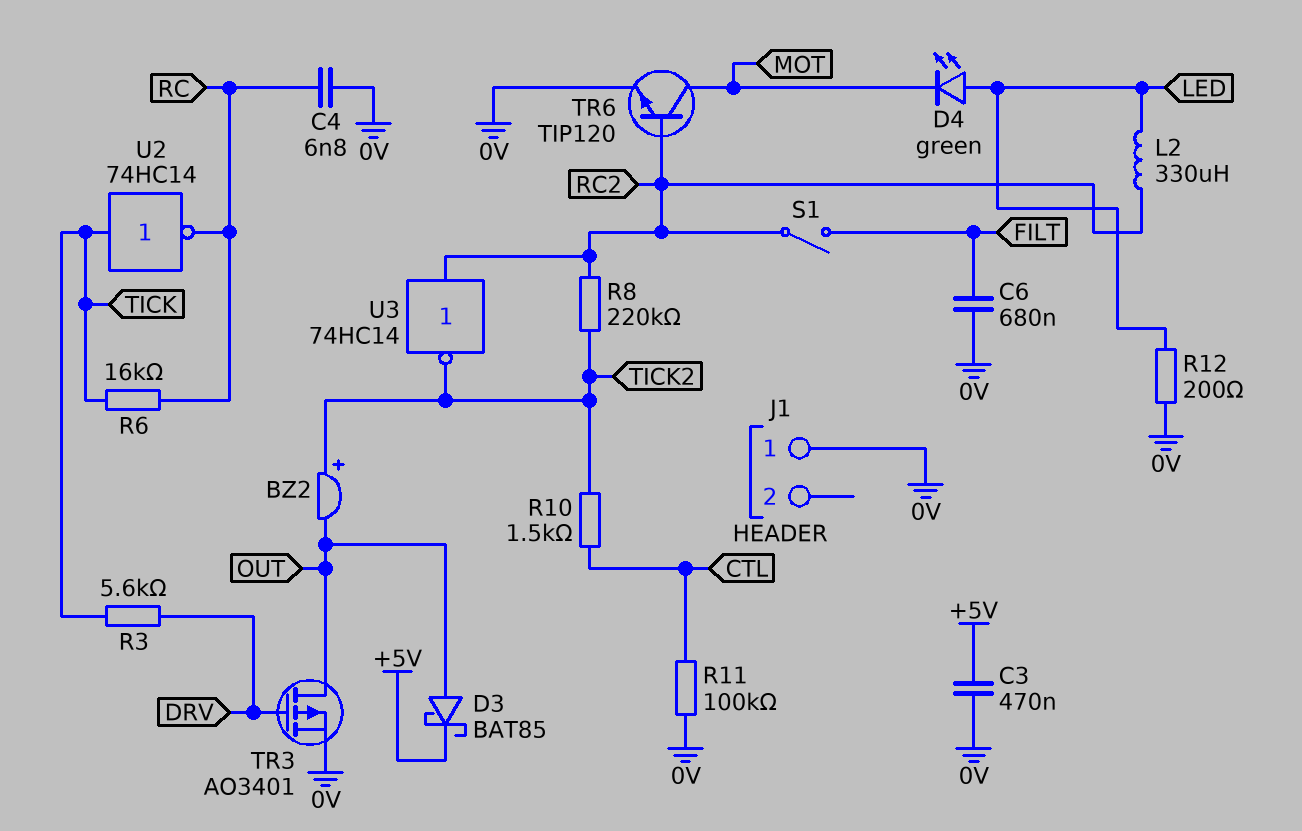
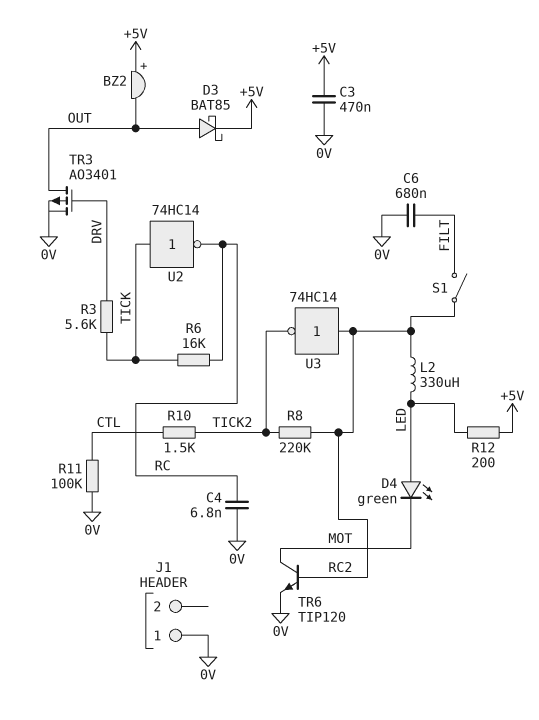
BZ2: buzzer (plus TICK2, minus OUT) -> buzzer (plus +5V, minus OUT)
R12: 200 (0V, LED) -> 200 (+5V, LED)

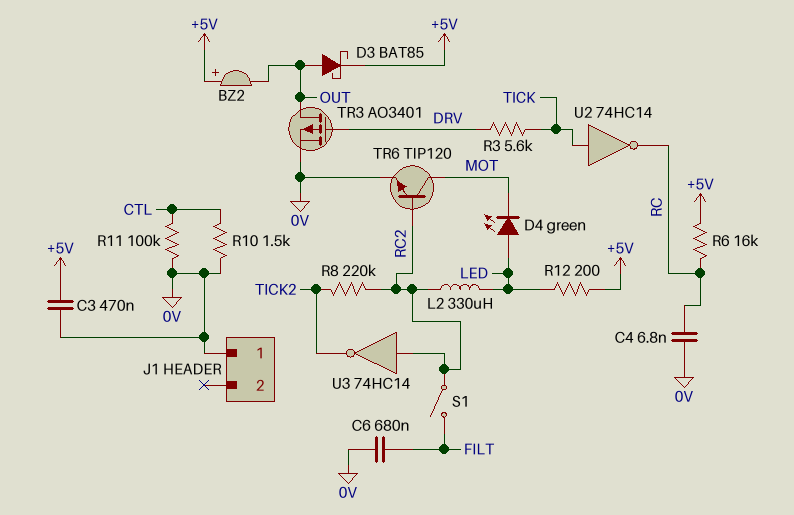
R6: 16k (RC, TICK) -> 16k (+5V, RC)
R10: 1.5k (CTL, TICK2) -> 1.5k (0V, CTL)

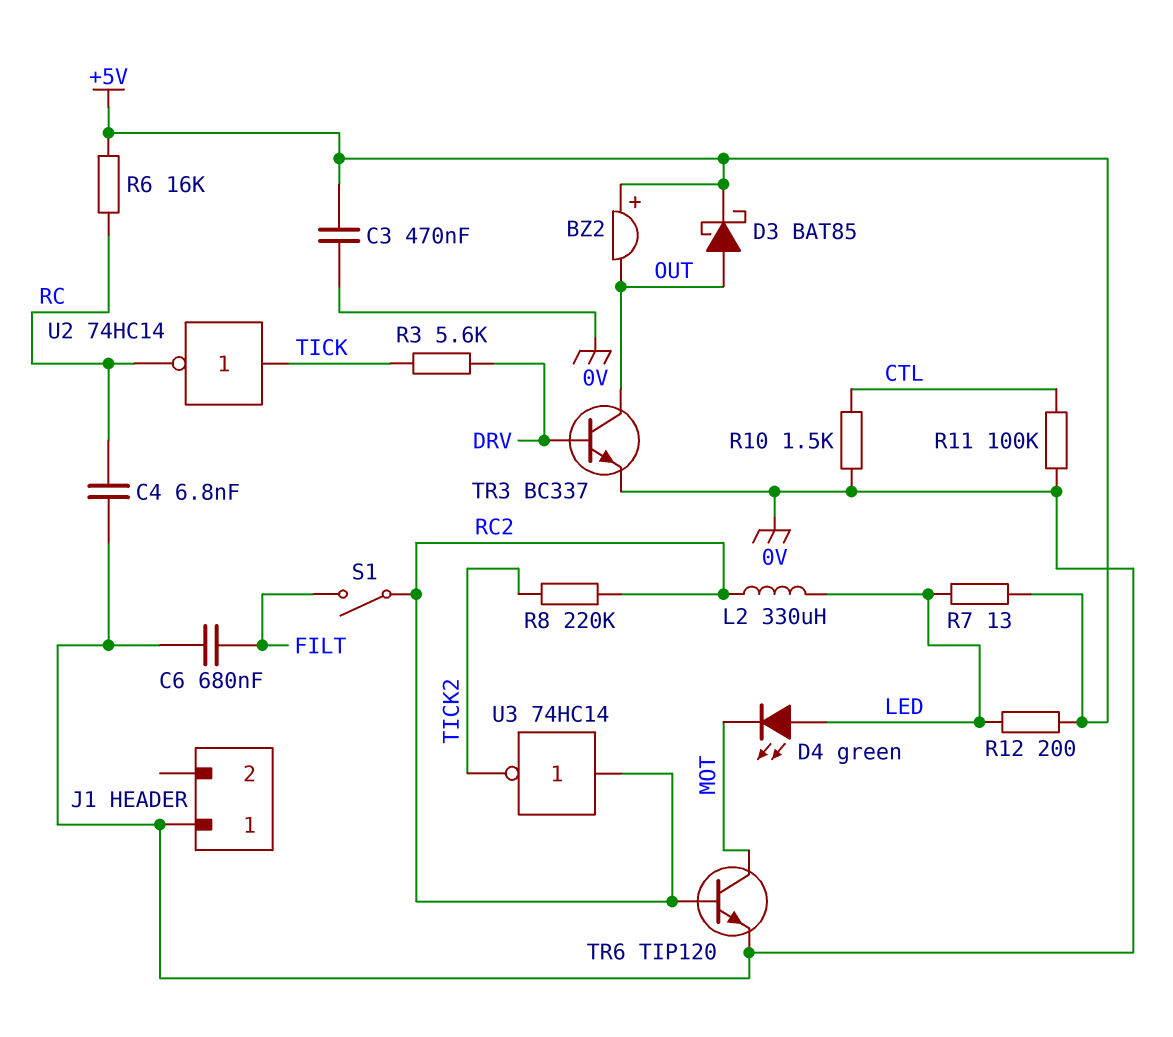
R7: none -> 13 (+5V, LED)
TR3: PMOS AO3401 (G DRV, D OUT, S 0V) -> NPN BC337 (B DRV, C OUT, E 0V)

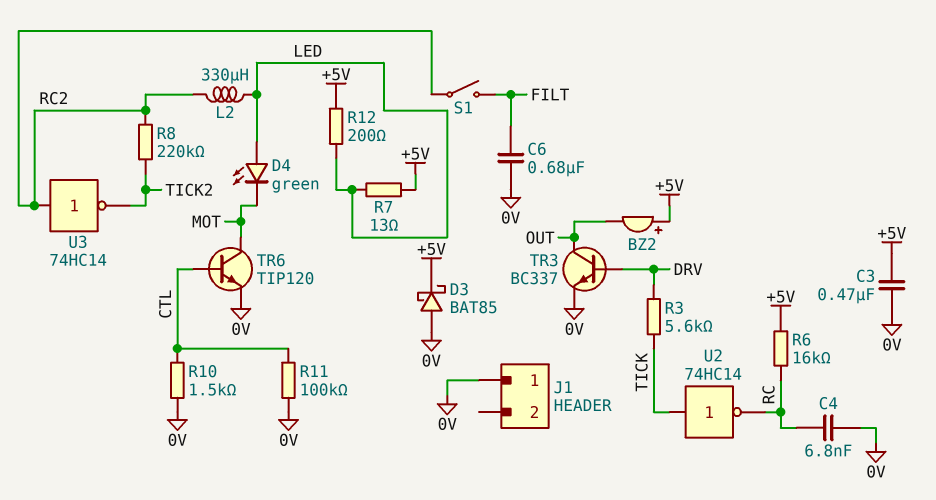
D3: schottky BAT85 (A OUT, K +5V) -> schottky BAT85 (A 0V, K +5V)
TR6: NPN TIP120 (B RC2, C MOT, E 0V) -> NPN TIP120 (B CTL, C MOT, E 0V)

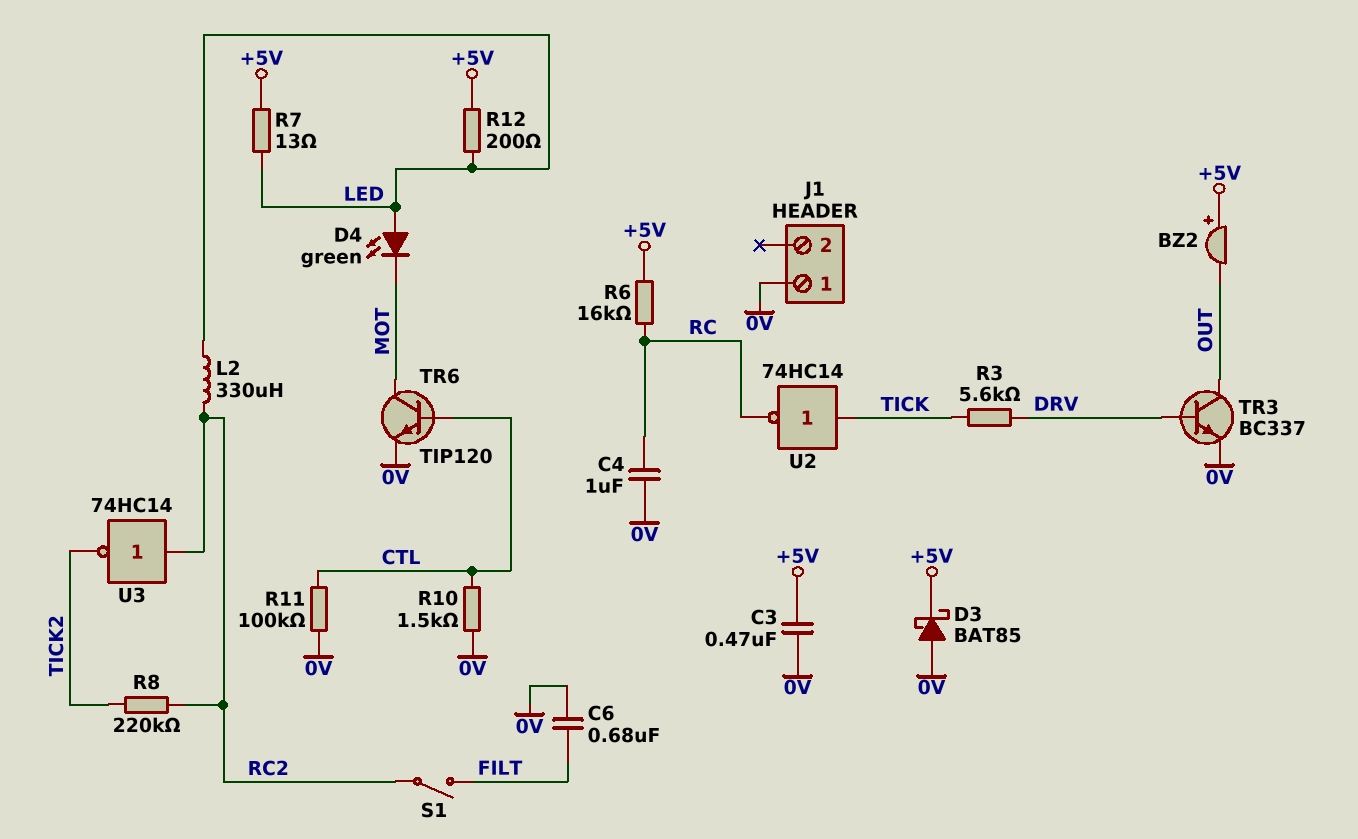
C4: 6.8nF (0V, RC) -> 1uF (0V, RC)

